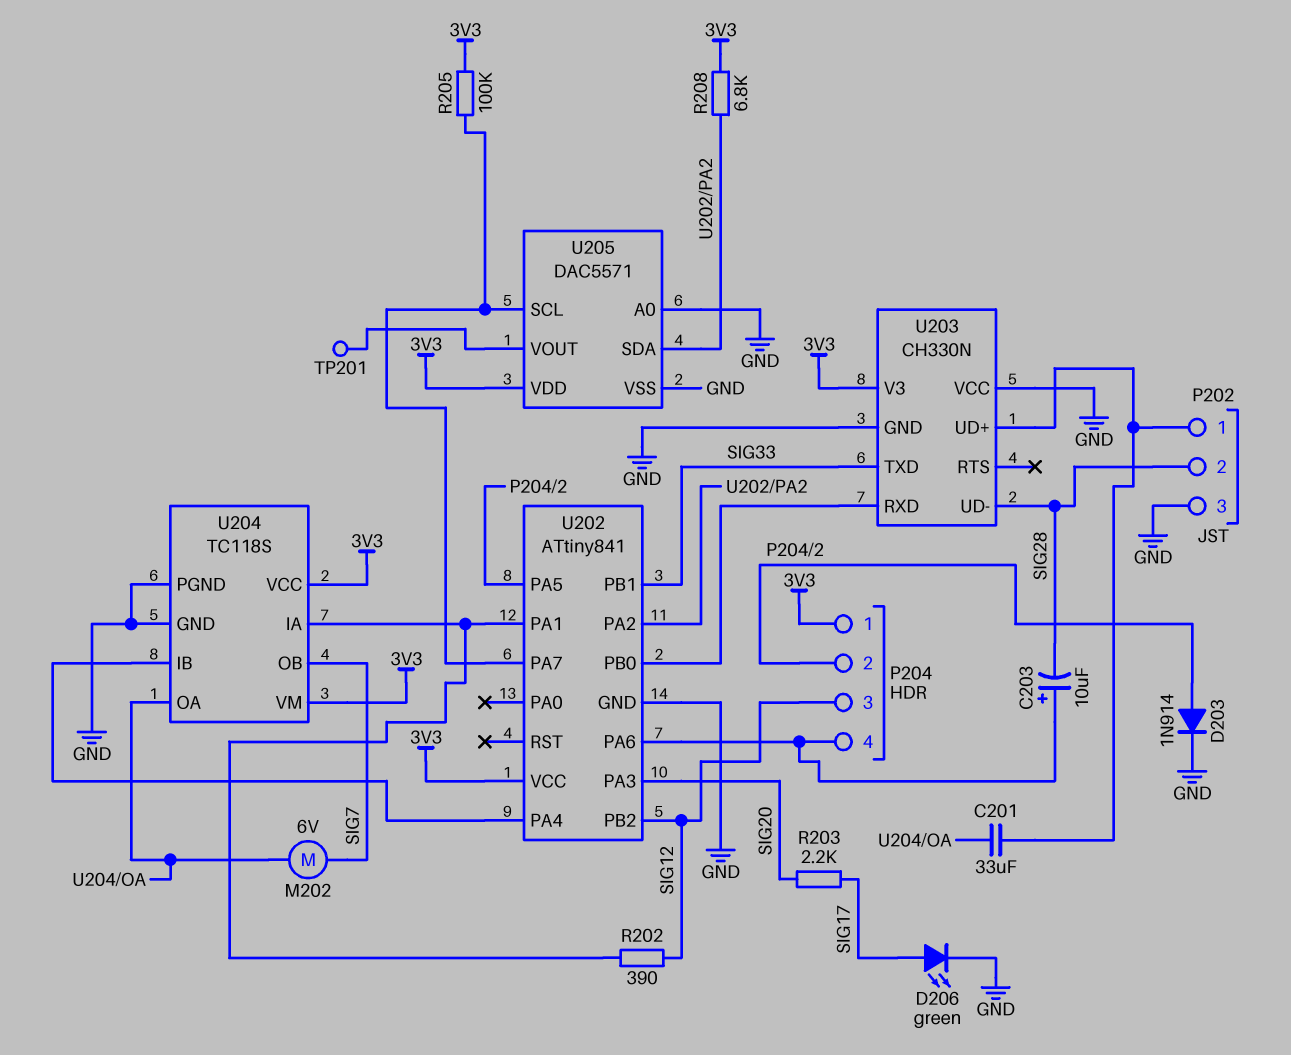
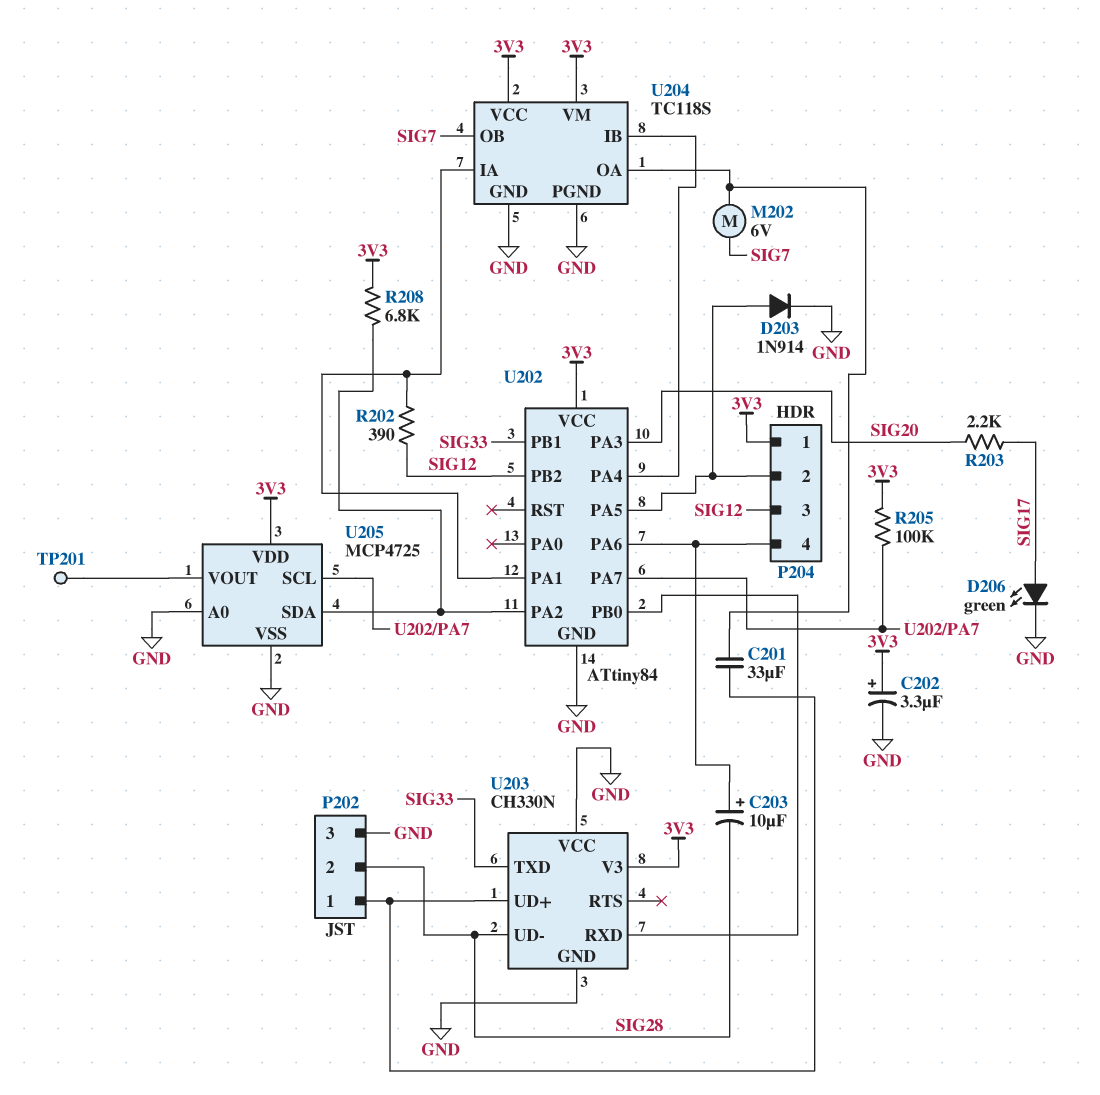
C202: none -> 3.3uF (plus 3V3, minus GND)
U202: ATtiny841 -> ATtiny84
U205: DAC5571 -> MCP4725

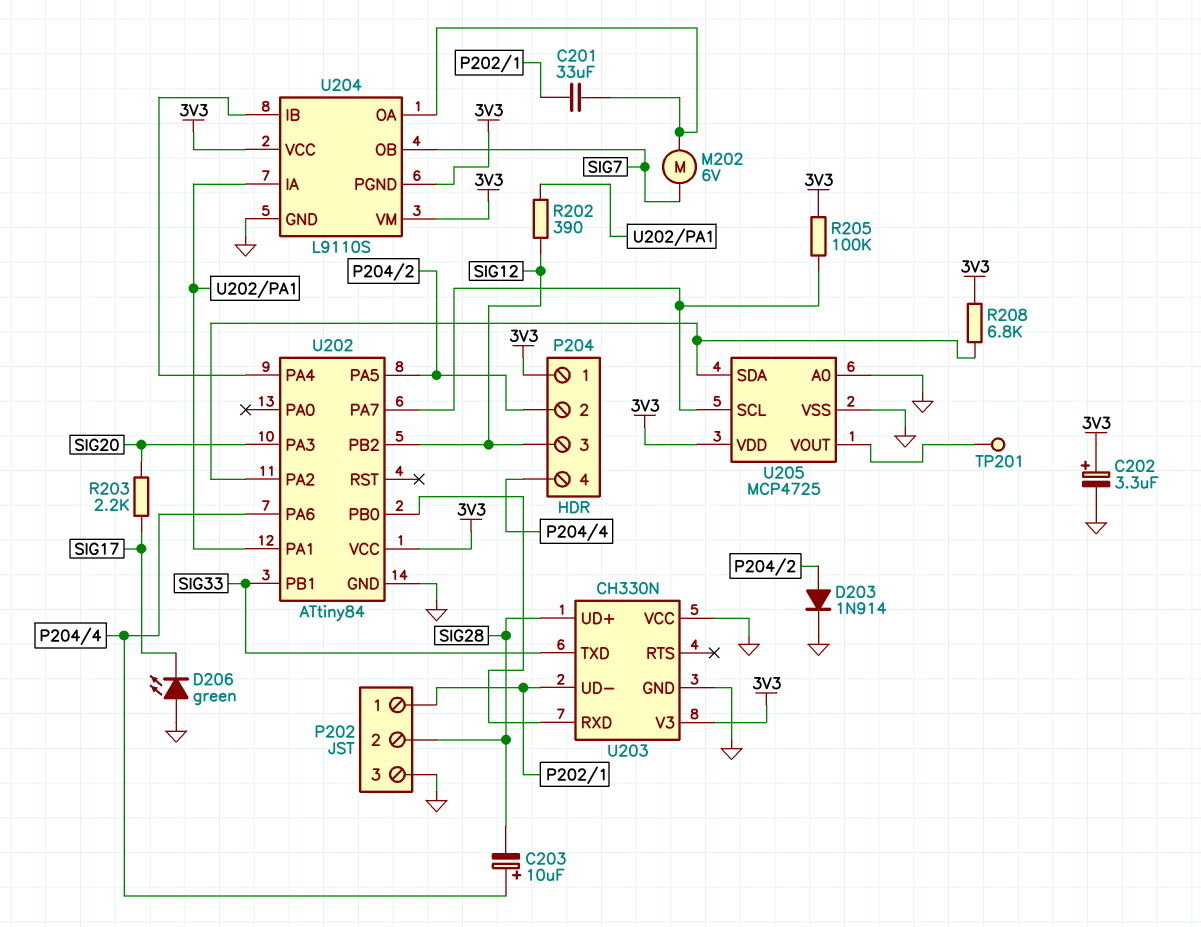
D206: LED green (A SIG17, K GND) -> LED green (A GND, K SIG17)
U203 pin UD+: P202/1 -> SIG28
U203 pin UD-: SIG28 -> P202/1
U204: TC118S -> L9110S
U204 pin PGND: GND -> 3V3

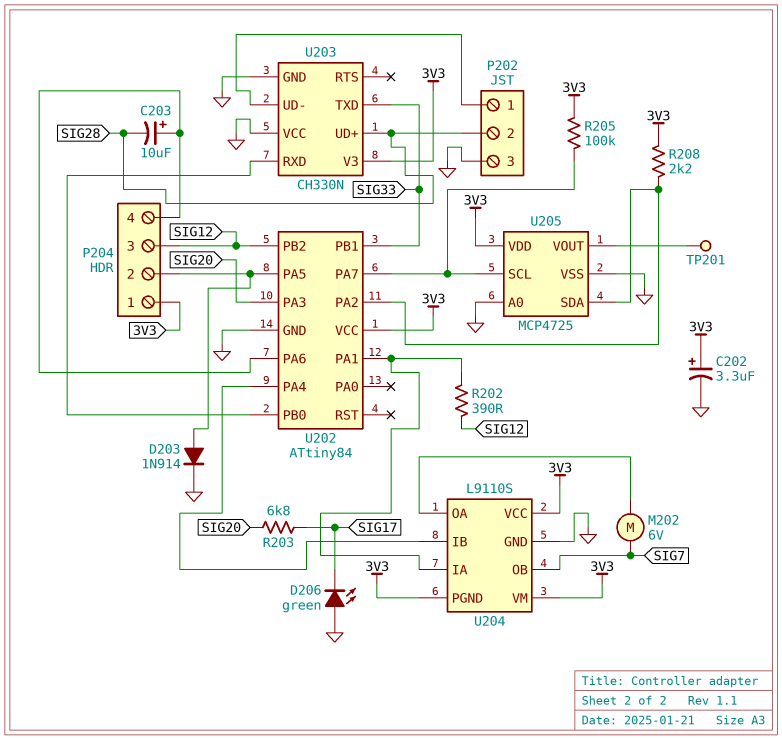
C201: 33uF (P202/1, U204/OA) -> none
R203: 2.2k (SIG17, SIG20) -> 6.8k (SIG17, SIG20)
R208: 6.8k (3V3, U202/PA2) -> 2.2k (3V3, U202/PA2)

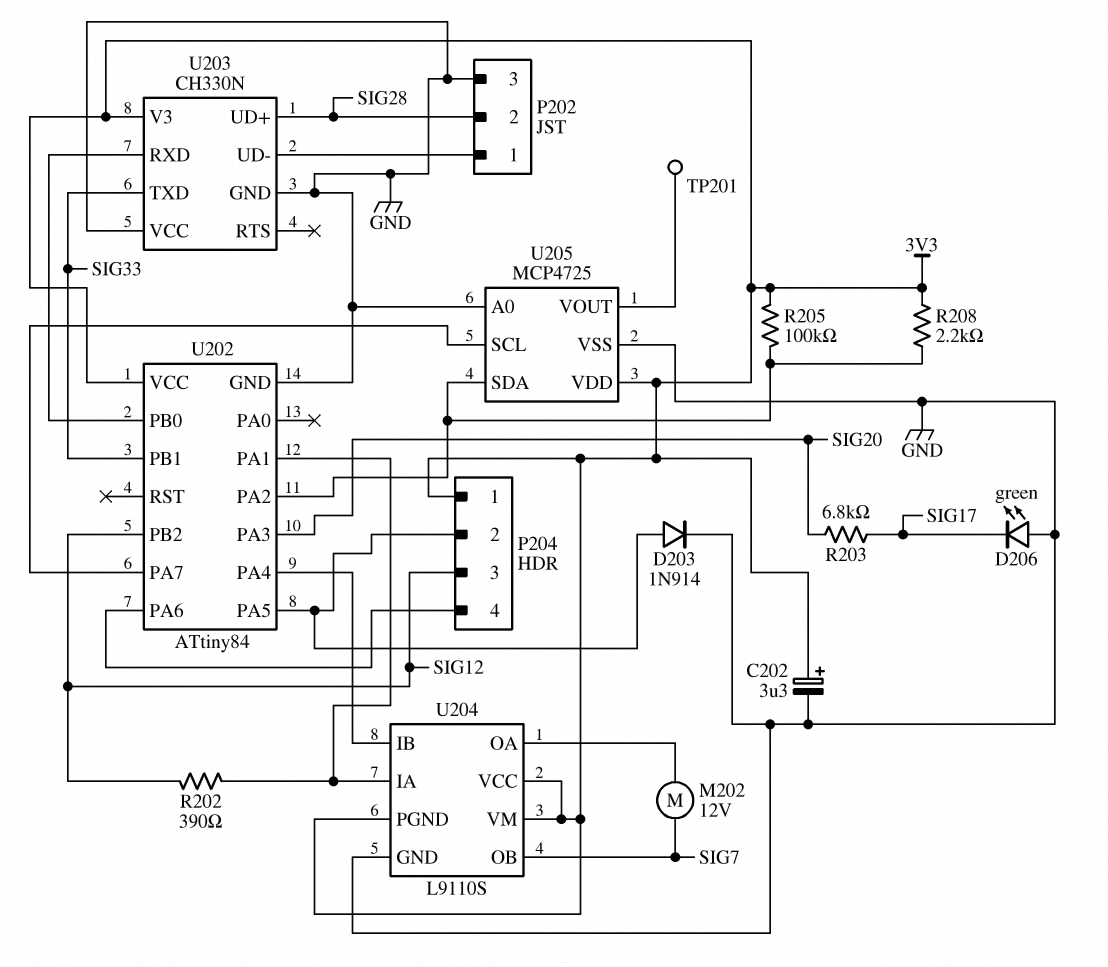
C203: 10uF (plus P204/4, minus SIG28) -> none
M202: motor 6V (SIG7, U204/OA) -> motor 12V (SIG7, U204/OA)
R205: 100k (3V3, U202/PA7) -> 100k (3V3, U202/PA2)

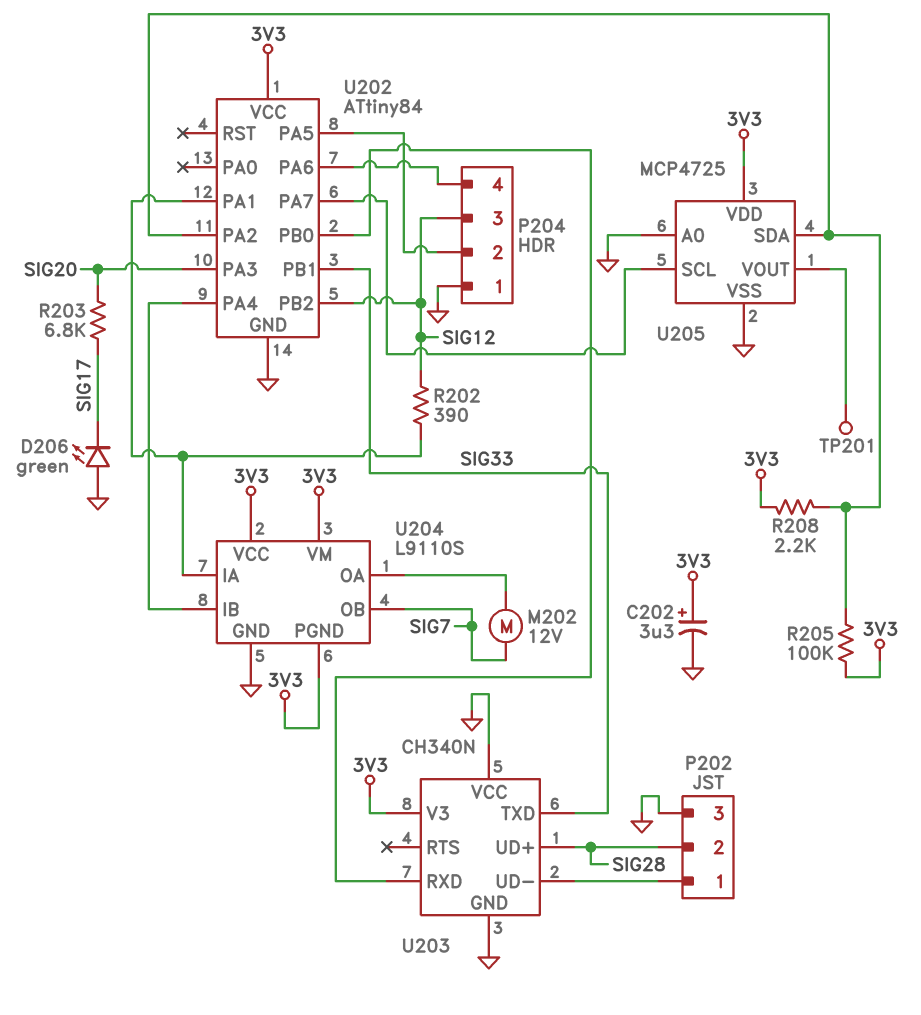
D203: diode 1N914 (A P204/2, K GND) -> none
P204 pin 1: 3V3 -> GND
U203: CH330N -> CH340N

